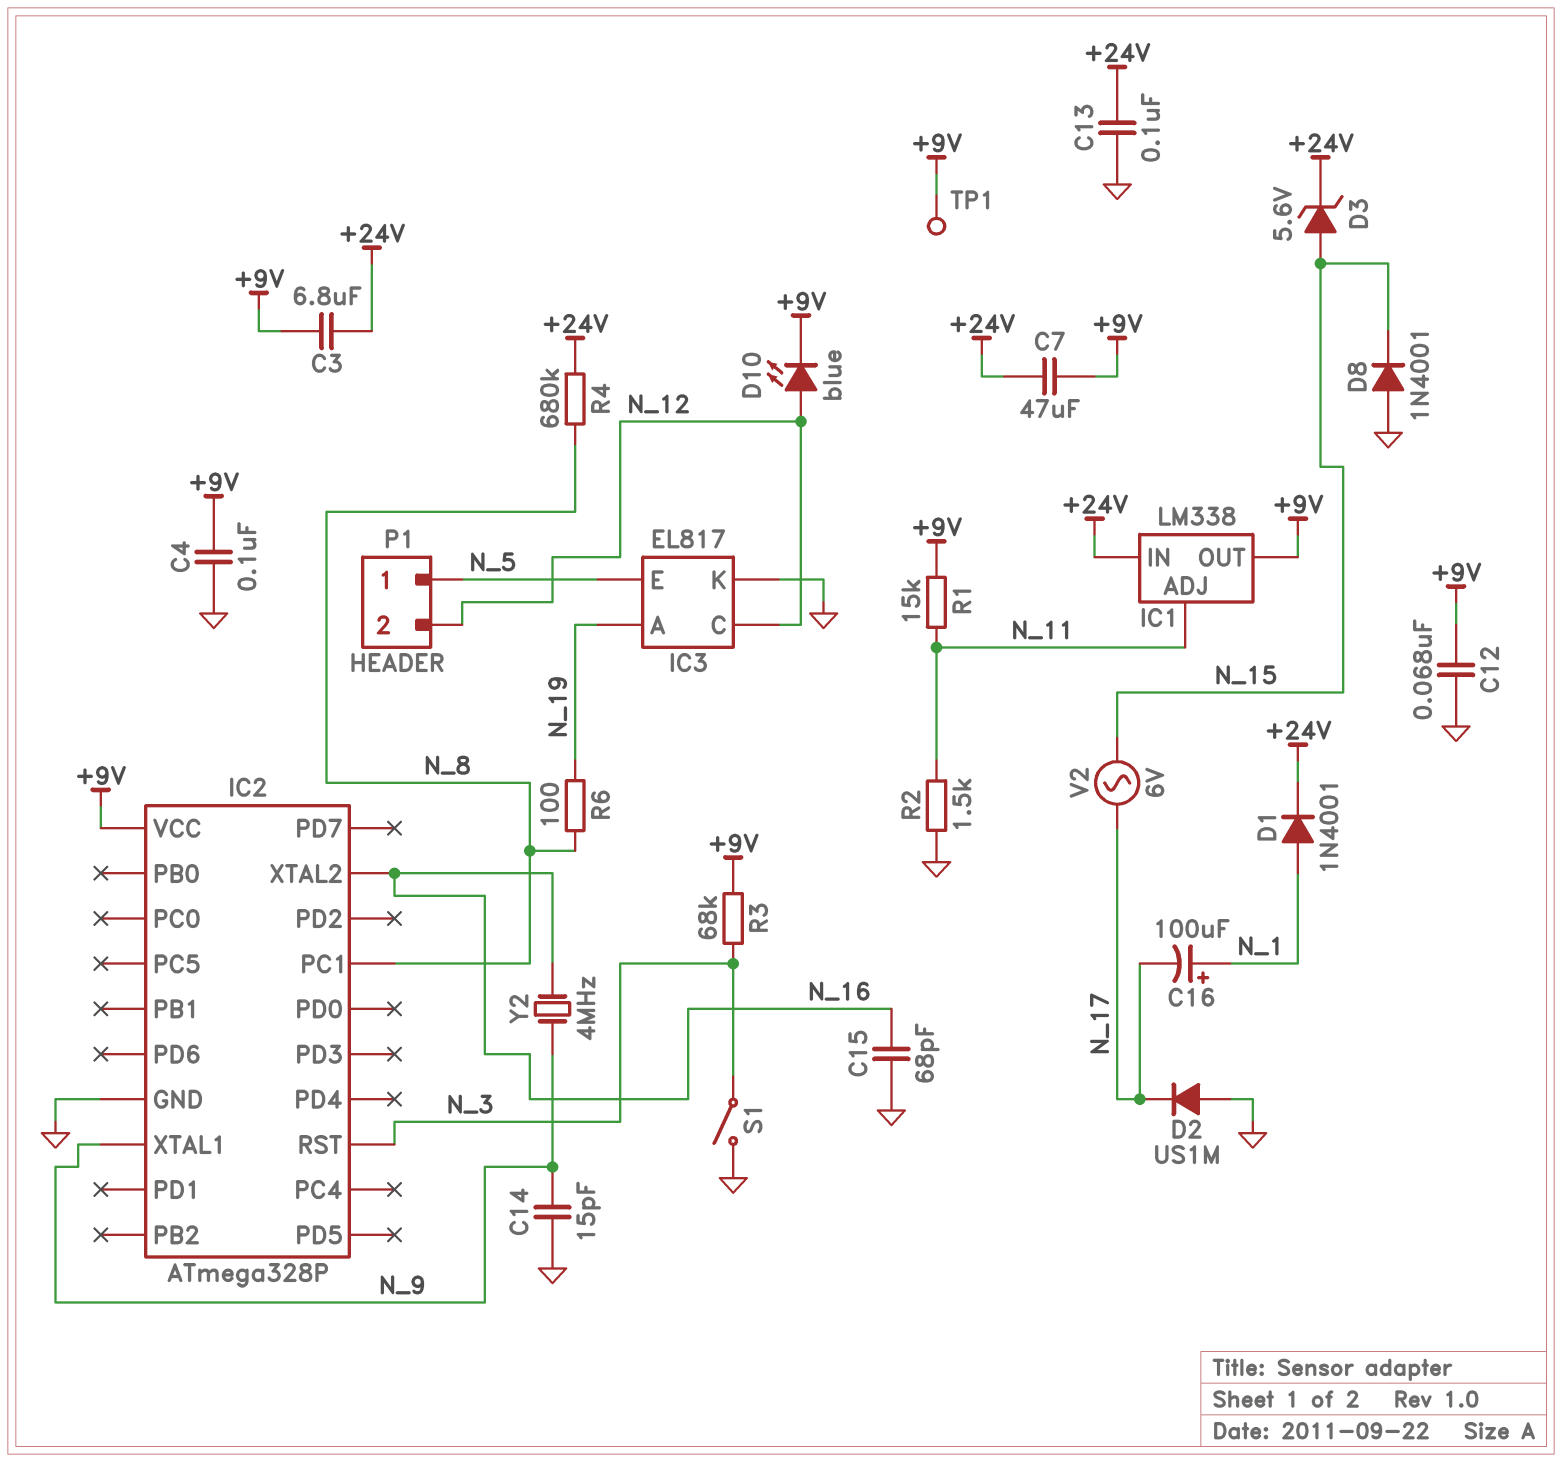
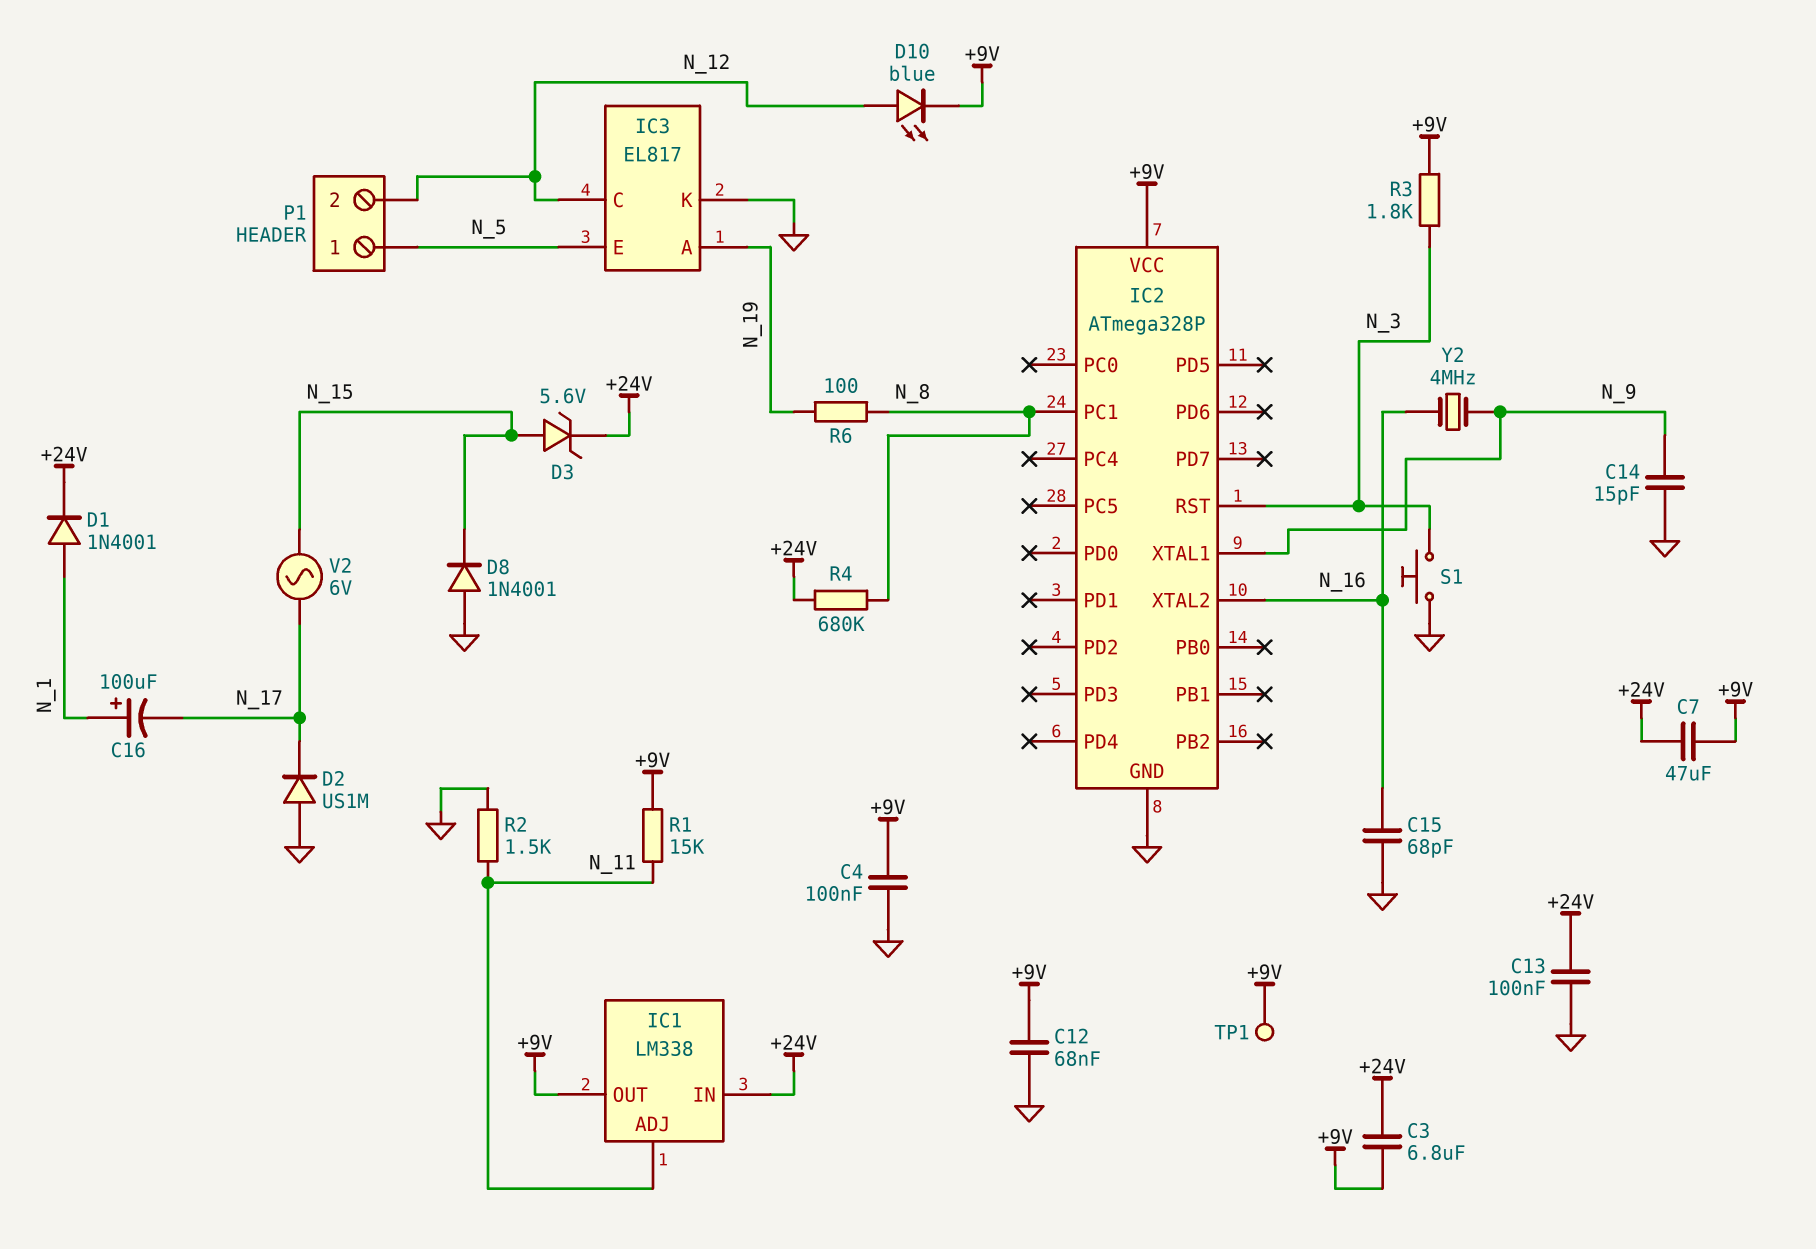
R3: 68k (+9V, N_3) -> 1.8k (+9V, N_3)
S1: switch (GND, N_3) -> button (GND, N_3)

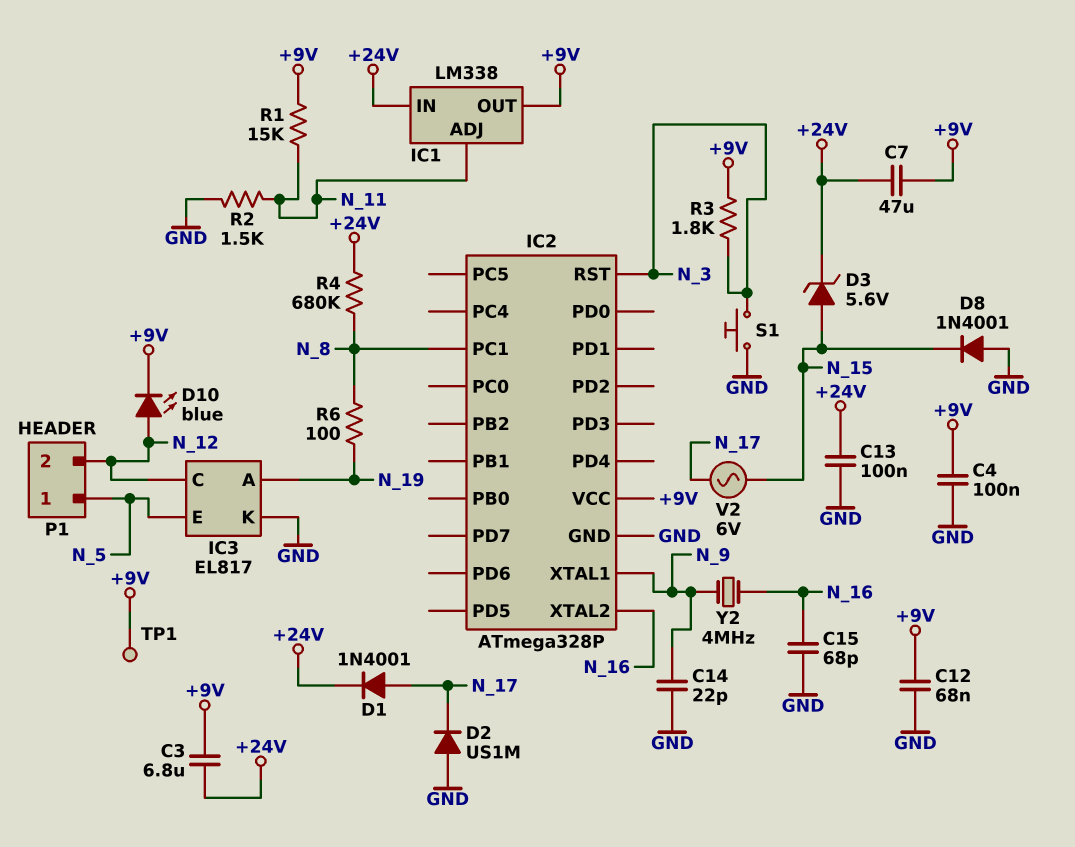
C14: 15pF (GND, N_9) -> 22pF (GND, N_9)
C16: 100uF (plus N_1, minus N_17) -> none
D1: diode 1N4001 (A N_1, K +24V) -> diode 1N4001 (A N_17, K +24V)

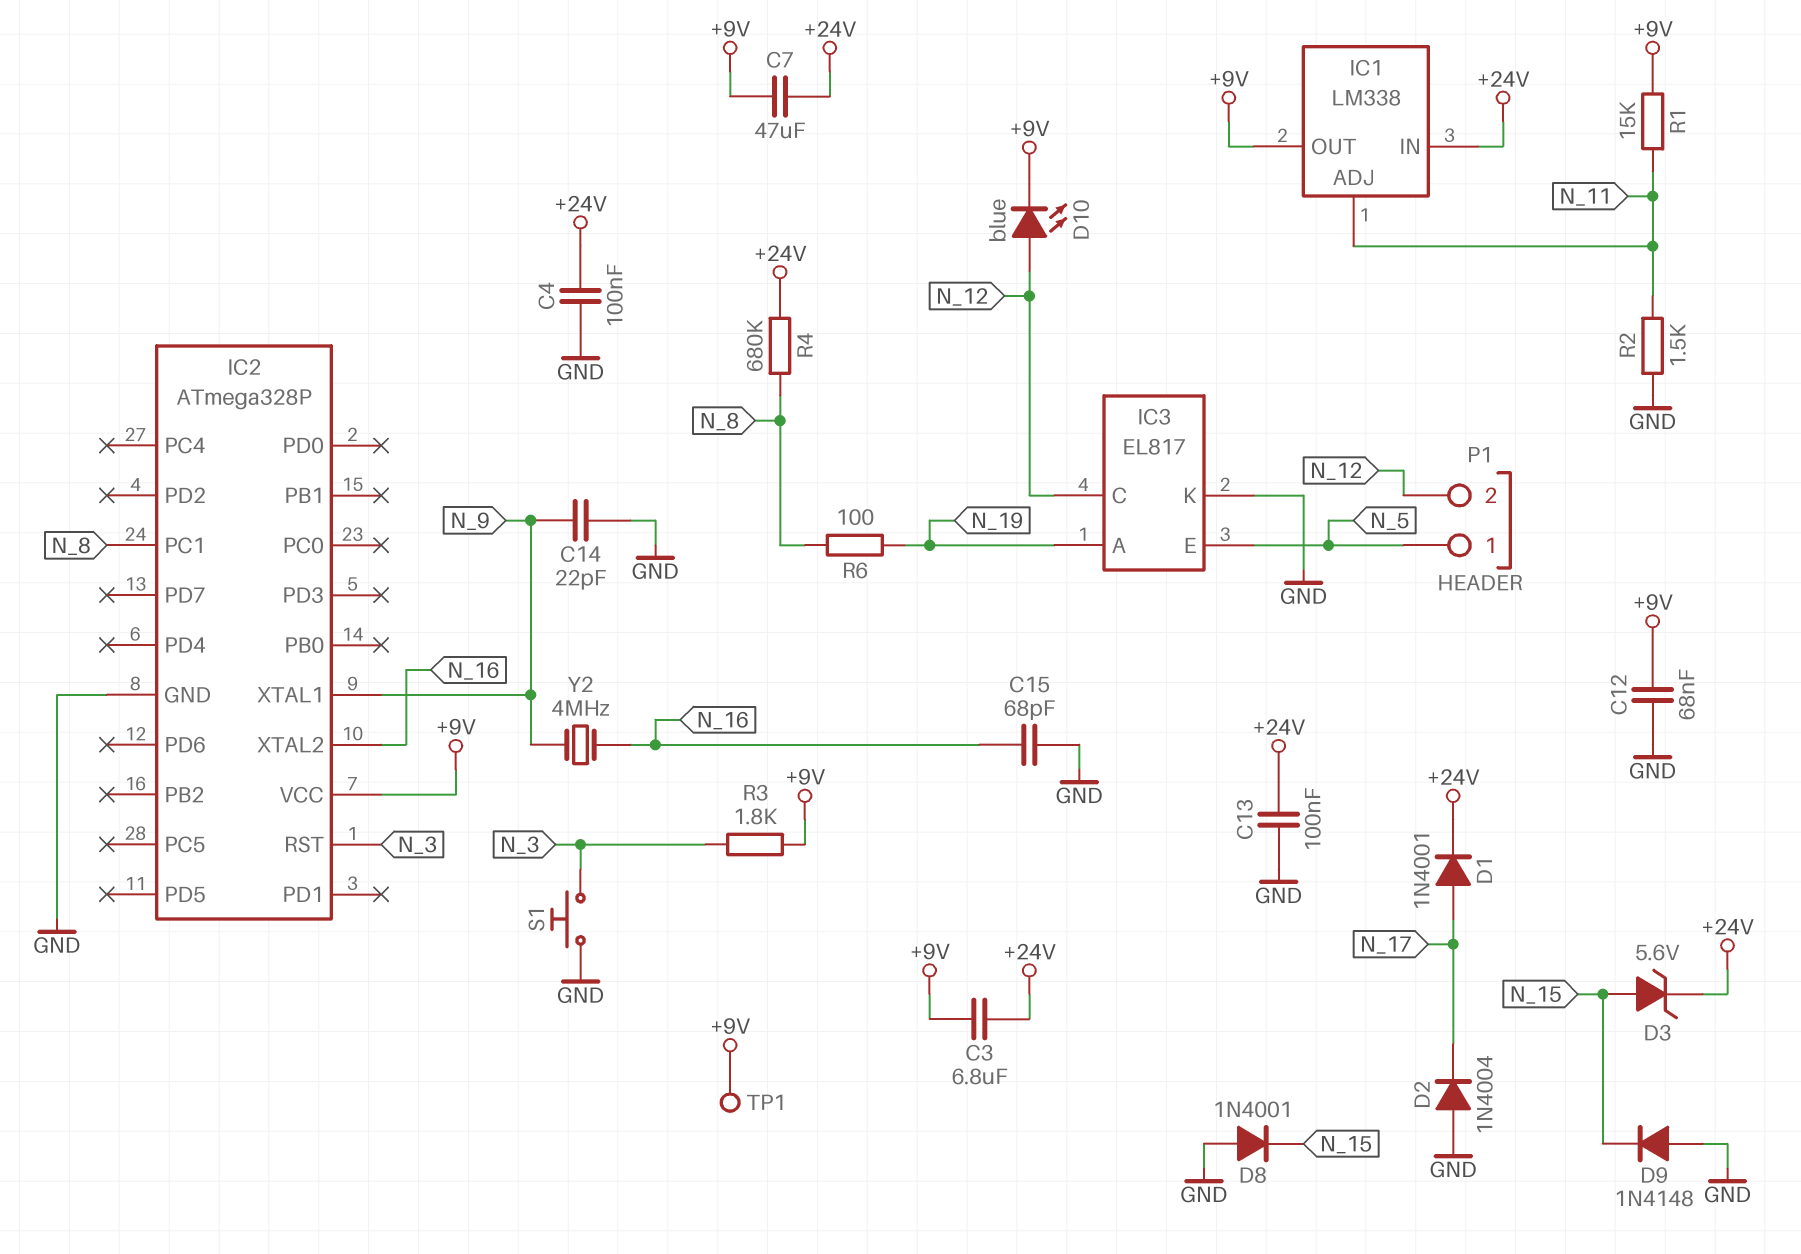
C4: 100nF (+9V, GND) -> 100nF (+24V, GND)
D2: diode US1M (A GND, K N_17) -> diode 1N4004 (A GND, K N_17)
D9: none -> diode 1N4148 (A GND, K N_15)
V2: AC 6V (N_15, N_17) -> none

